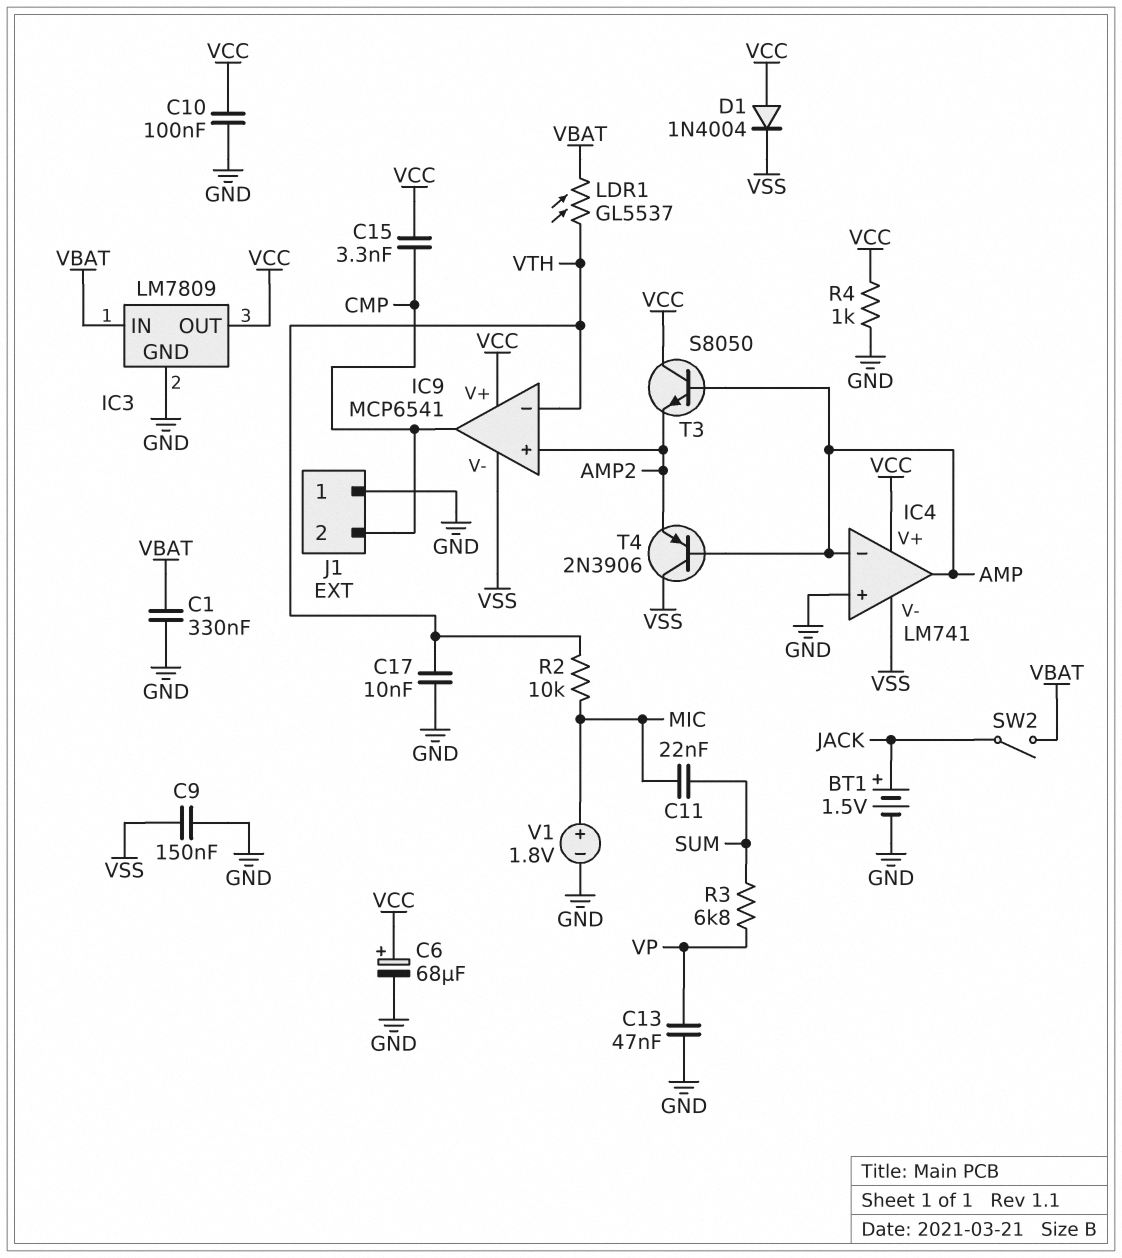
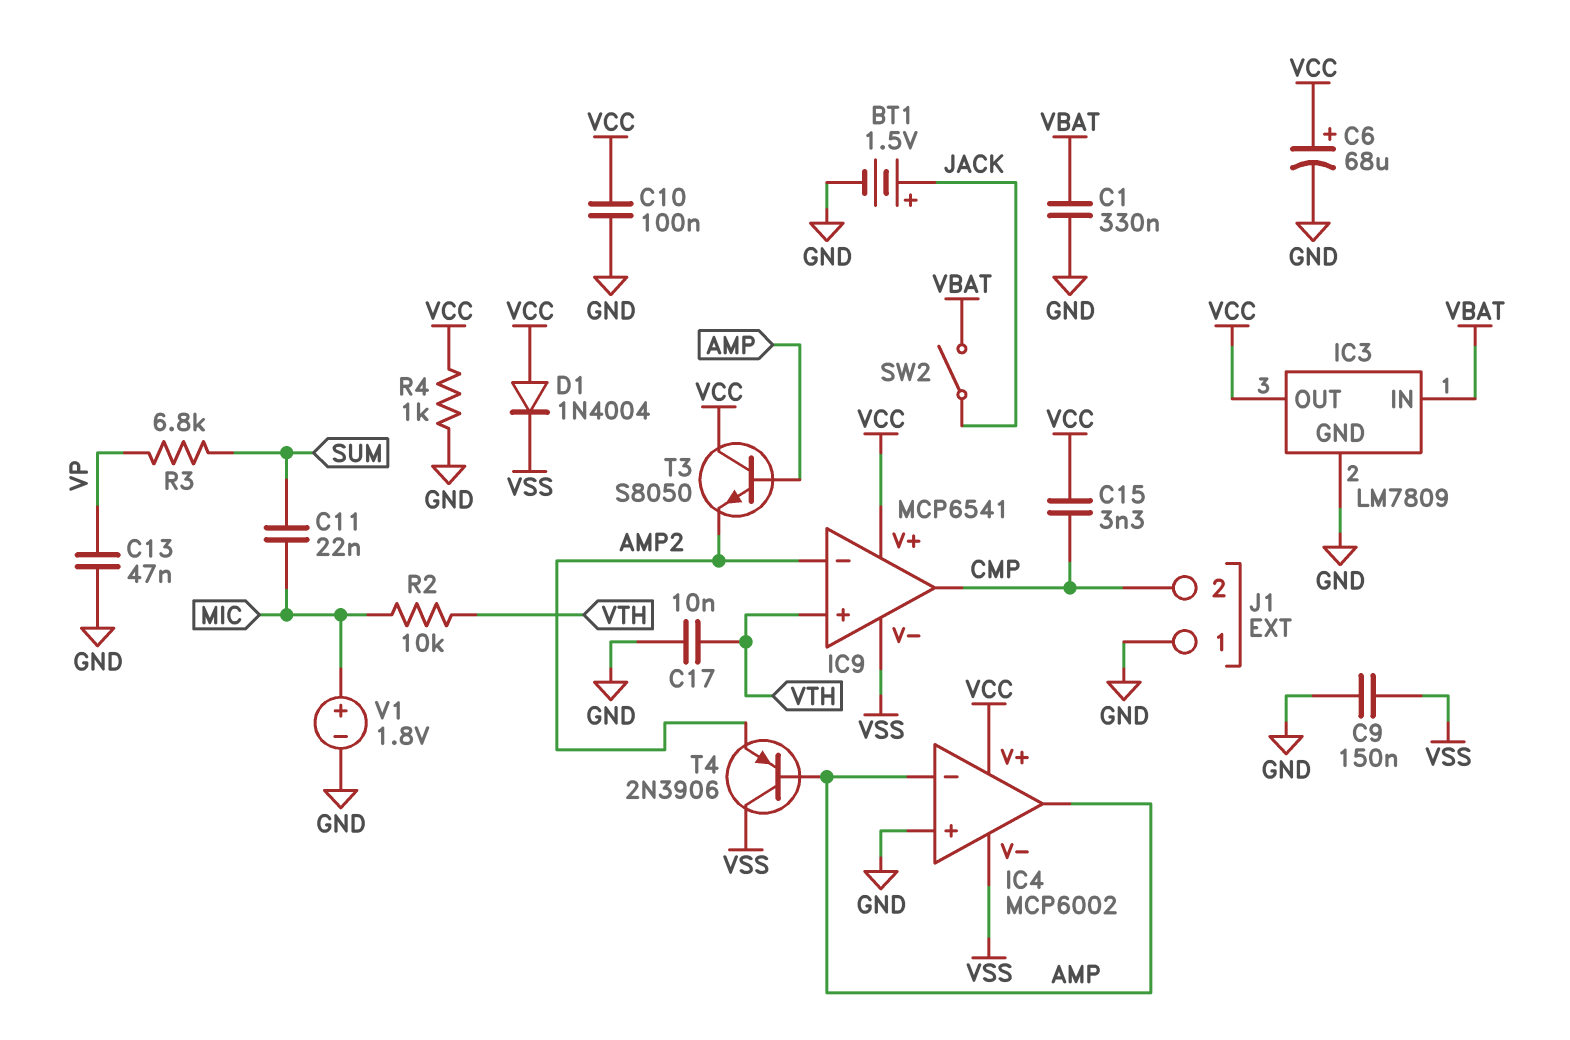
IC4: LM741 -> MCP6002
IC9 pin in+: AMP2 -> VTH
IC9 pin in-: VTH -> AMP2
LDR1: GL5537 (VBAT, VTH) -> none

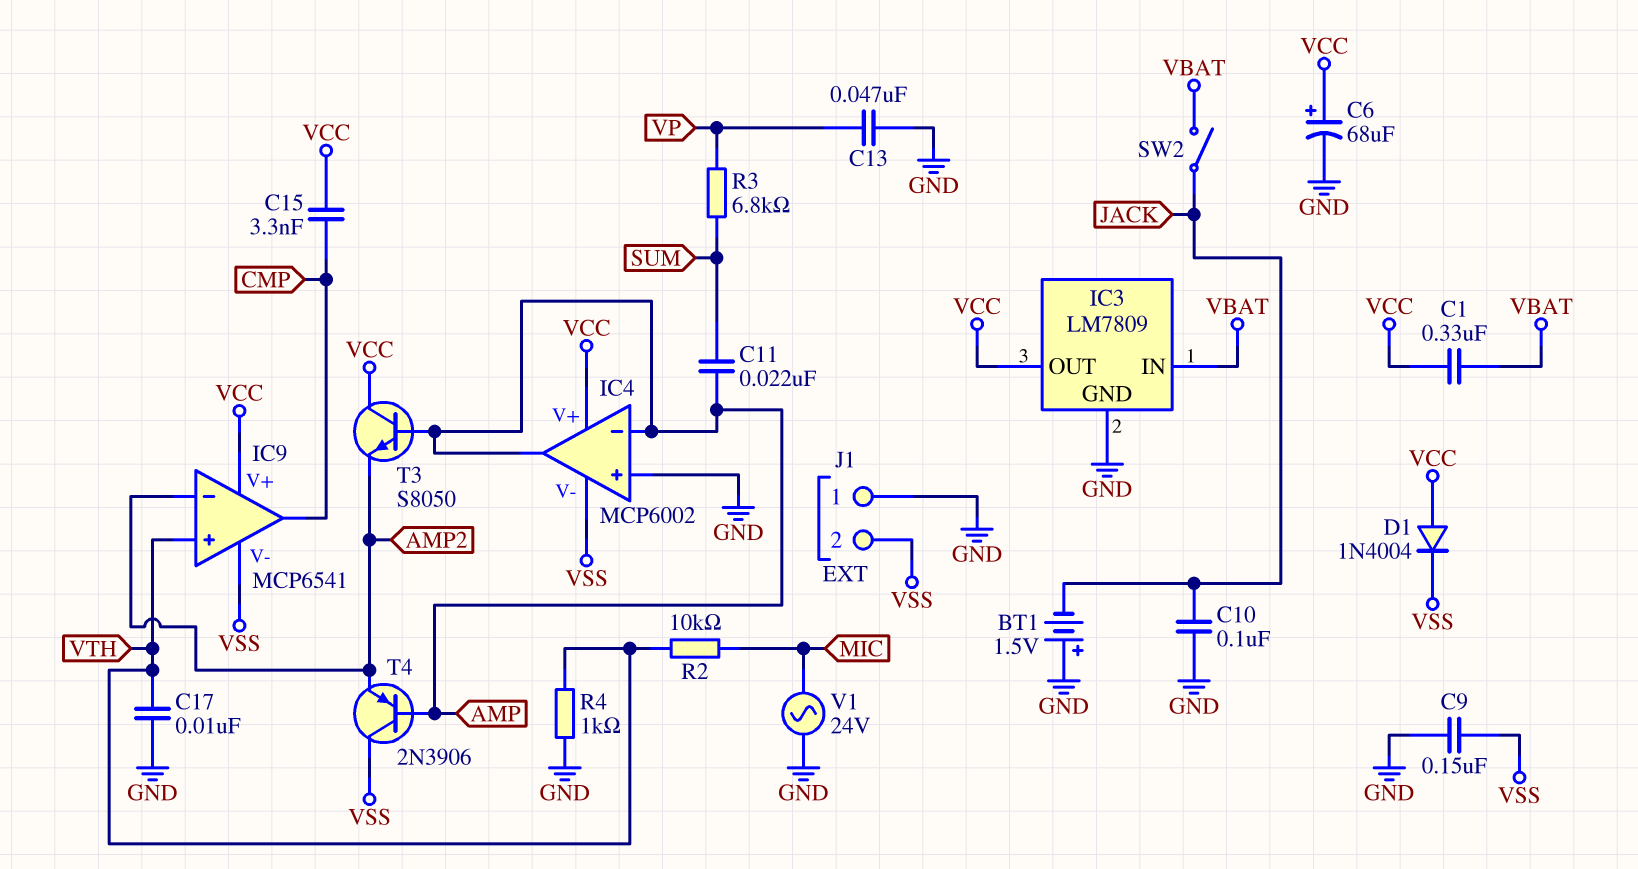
BT1: 1.5V (plus JACK, minus GND) -> 1.5V (plus GND, minus JACK)
C1: 330nF (GND, VBAT) -> 330nF (VBAT, VCC)
C10: 100nF (GND, VCC) -> 100nF (GND, JACK)
C11: 22nF (MIC, SUM) -> 22nF (AMP, SUM)
J1 pin 2: CMP -> VSS
R4: 1k (GND, VCC) -> 1k (GND, VTH)
V1: 1.8V (plus MIC, minus GND) -> AC 24V (GND, MIC)

